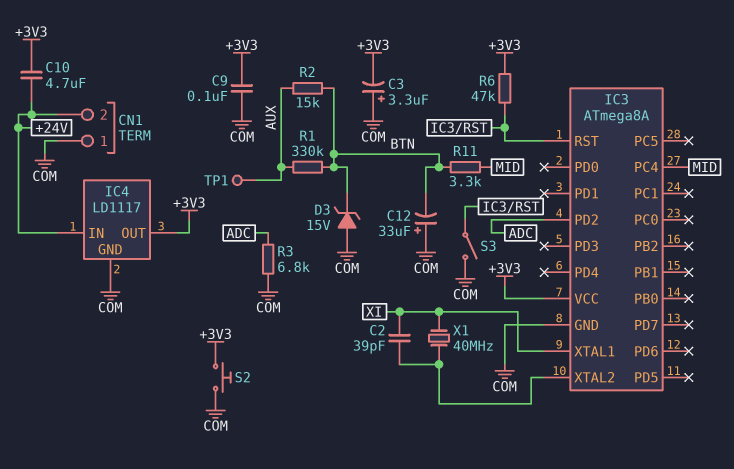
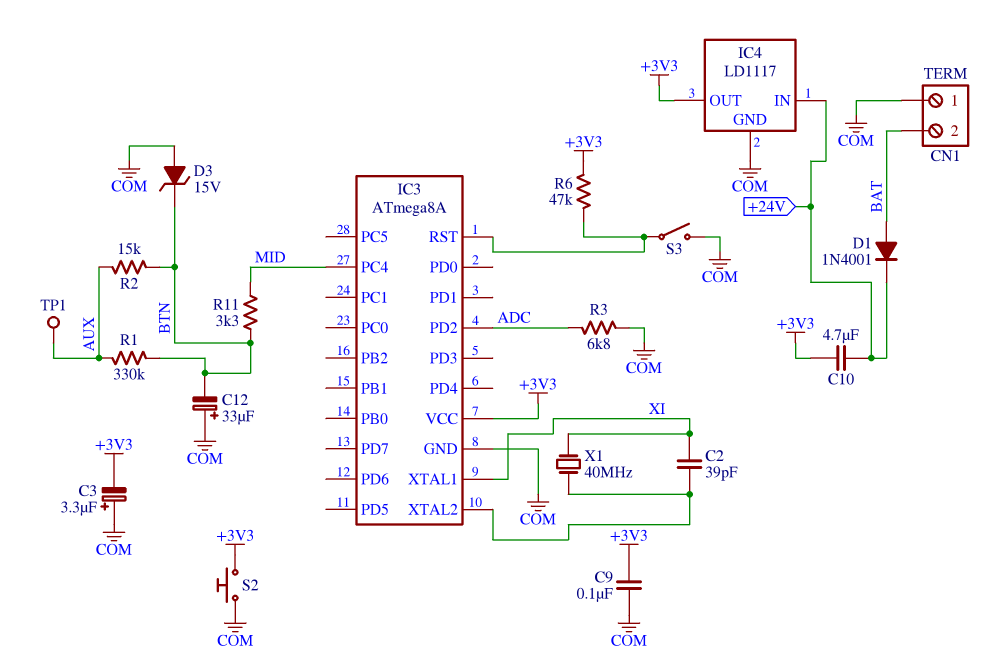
CN1 pin 2: +24V -> BAT
D1: none -> diode 1N4001 (A BAT, K +24V)

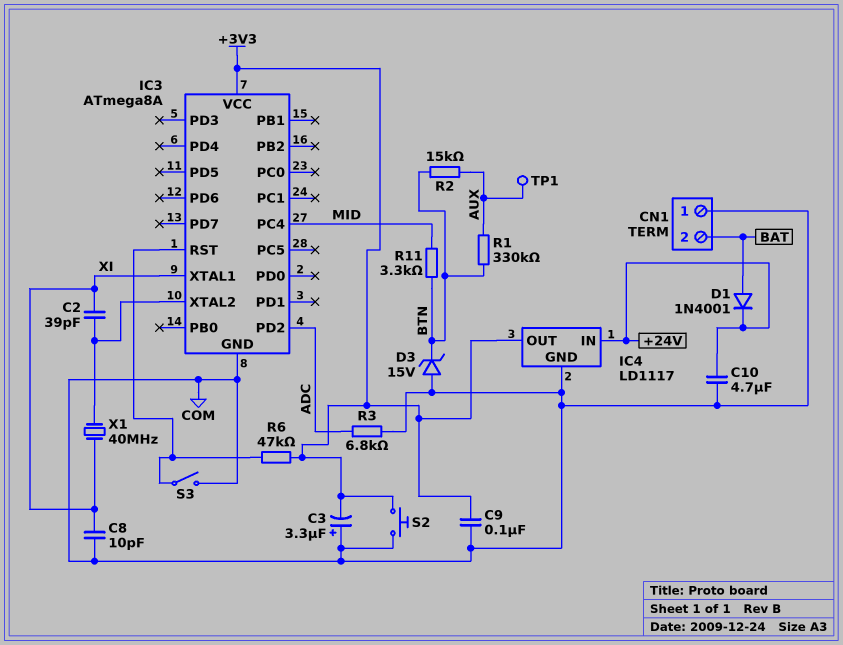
C8: none -> 10pF (COM, XI)
C10: 4.7uF (+3V3, +24V) -> 4.7uF (+24V, COM)
C12: 33uF (plus COM, minus BTN) -> none

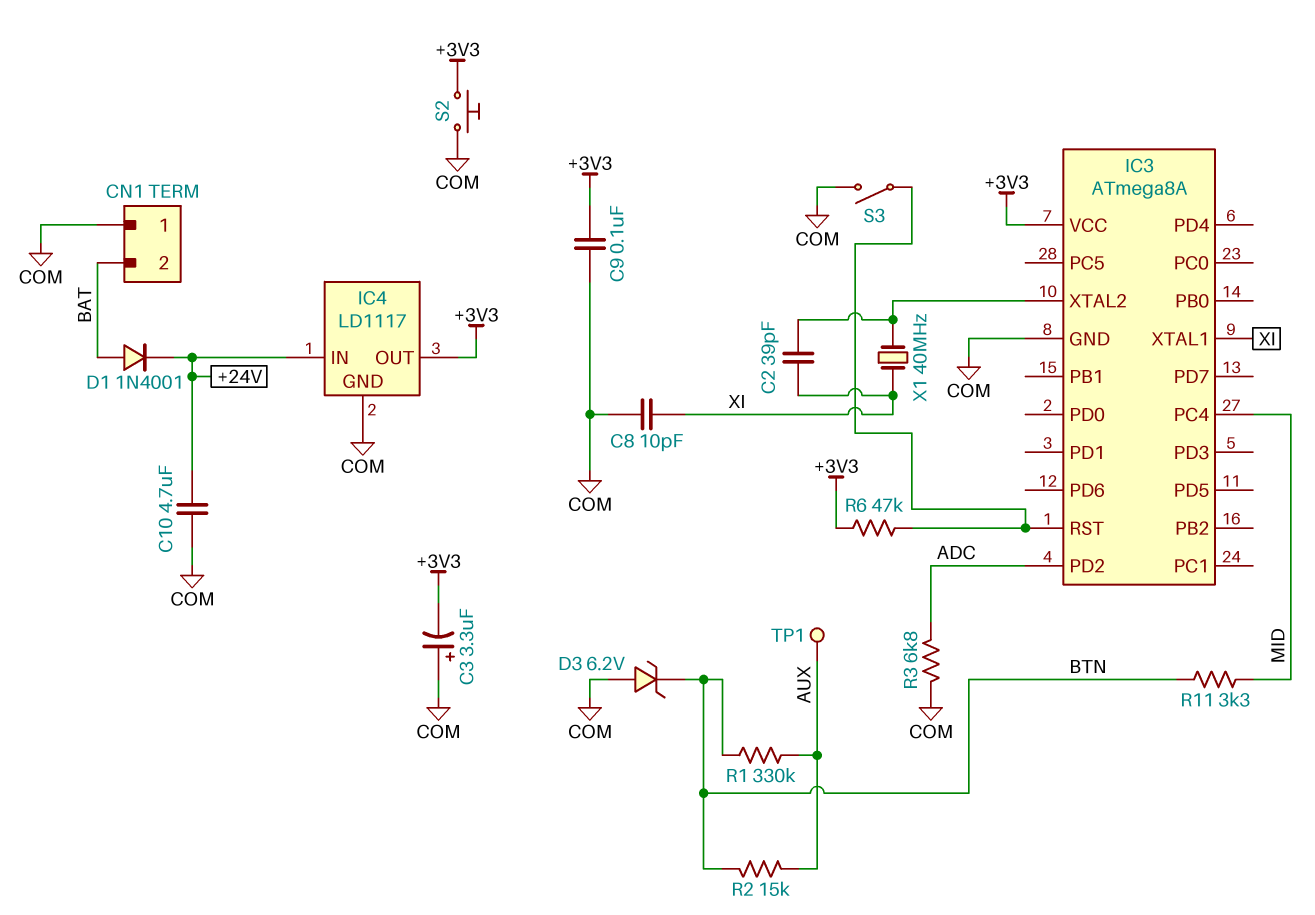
D3: zener 15V (A COM, K BTN) -> zener 6.2V (A COM, K BTN)

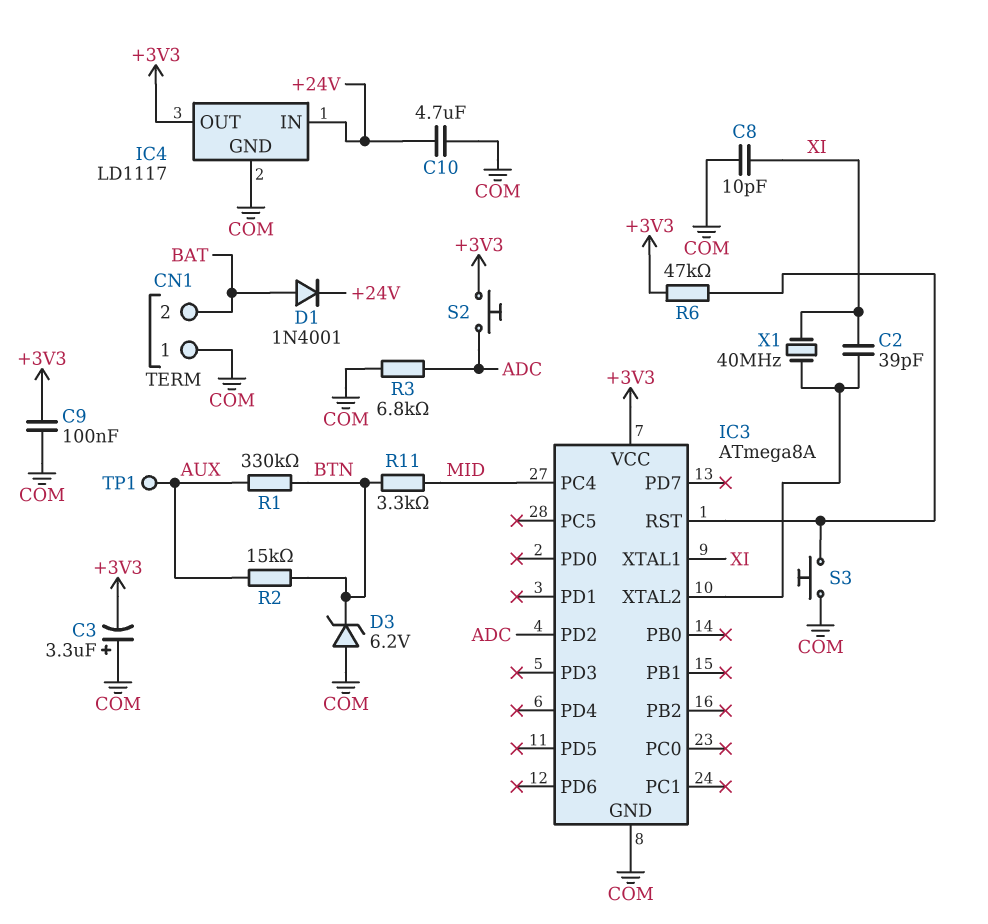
S2: button (+3V3, COM) -> button (+3V3, ADC)
S3: switch (COM, IC3/RST) -> button (COM, IC3/RST)

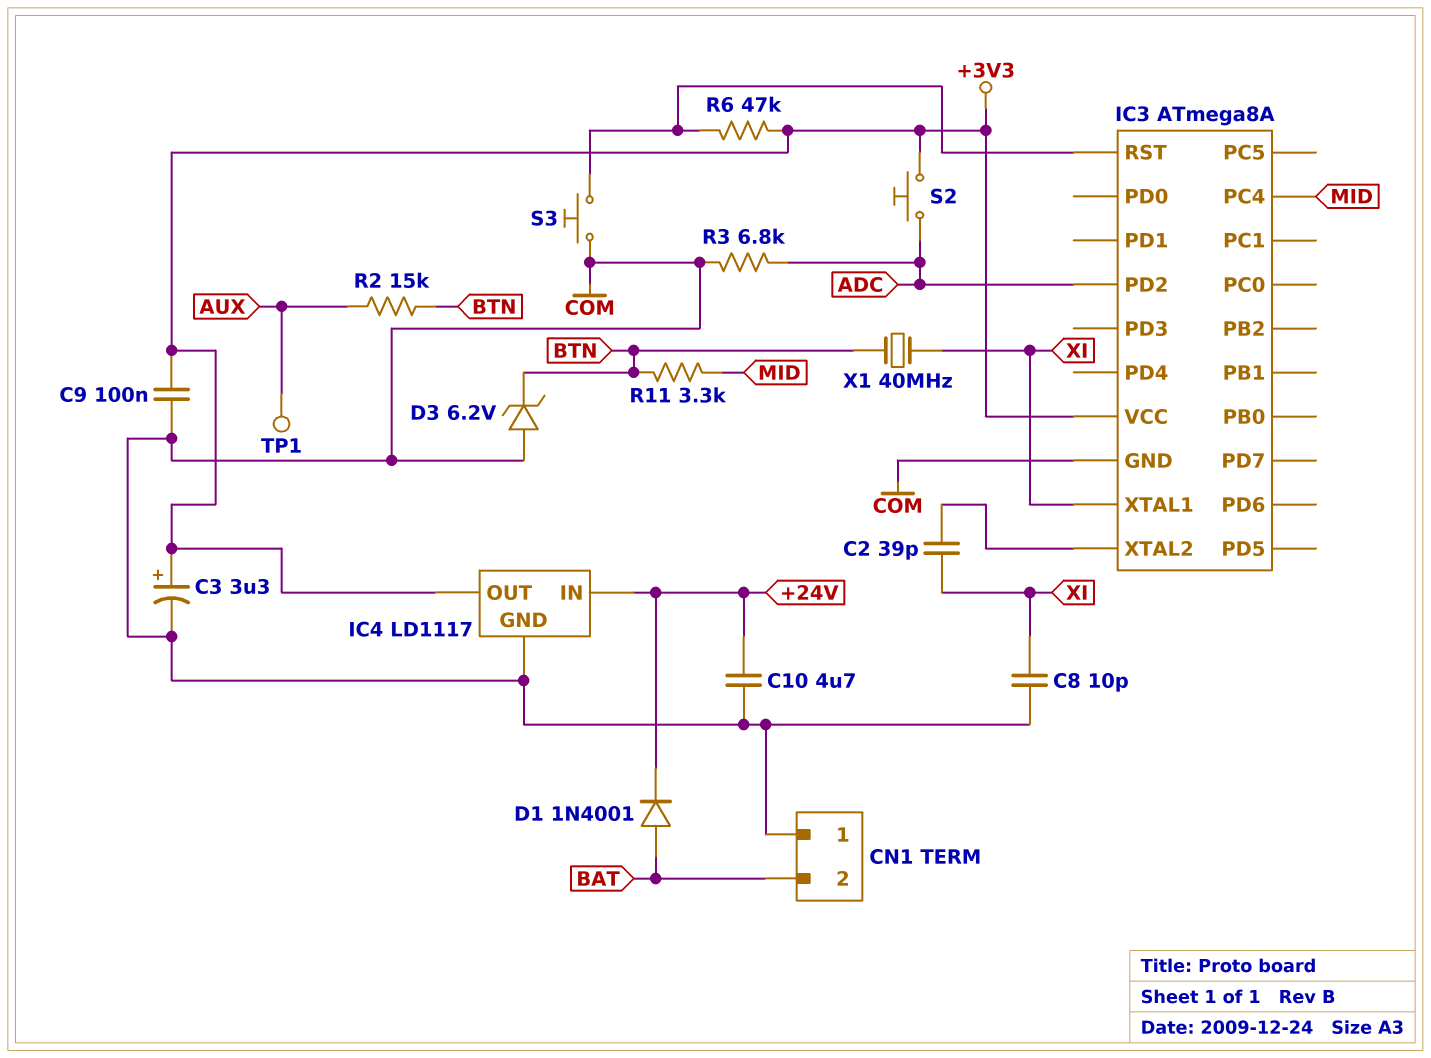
C3: 3.3uF (plus COM, minus +3V3) -> 3.3uF (plus +3V3, minus COM)
R1: 330k (AUX, BTN) -> none
X1: 40MHz (IC3/XTAL2, XI) -> 40MHz (BTN, XI)

